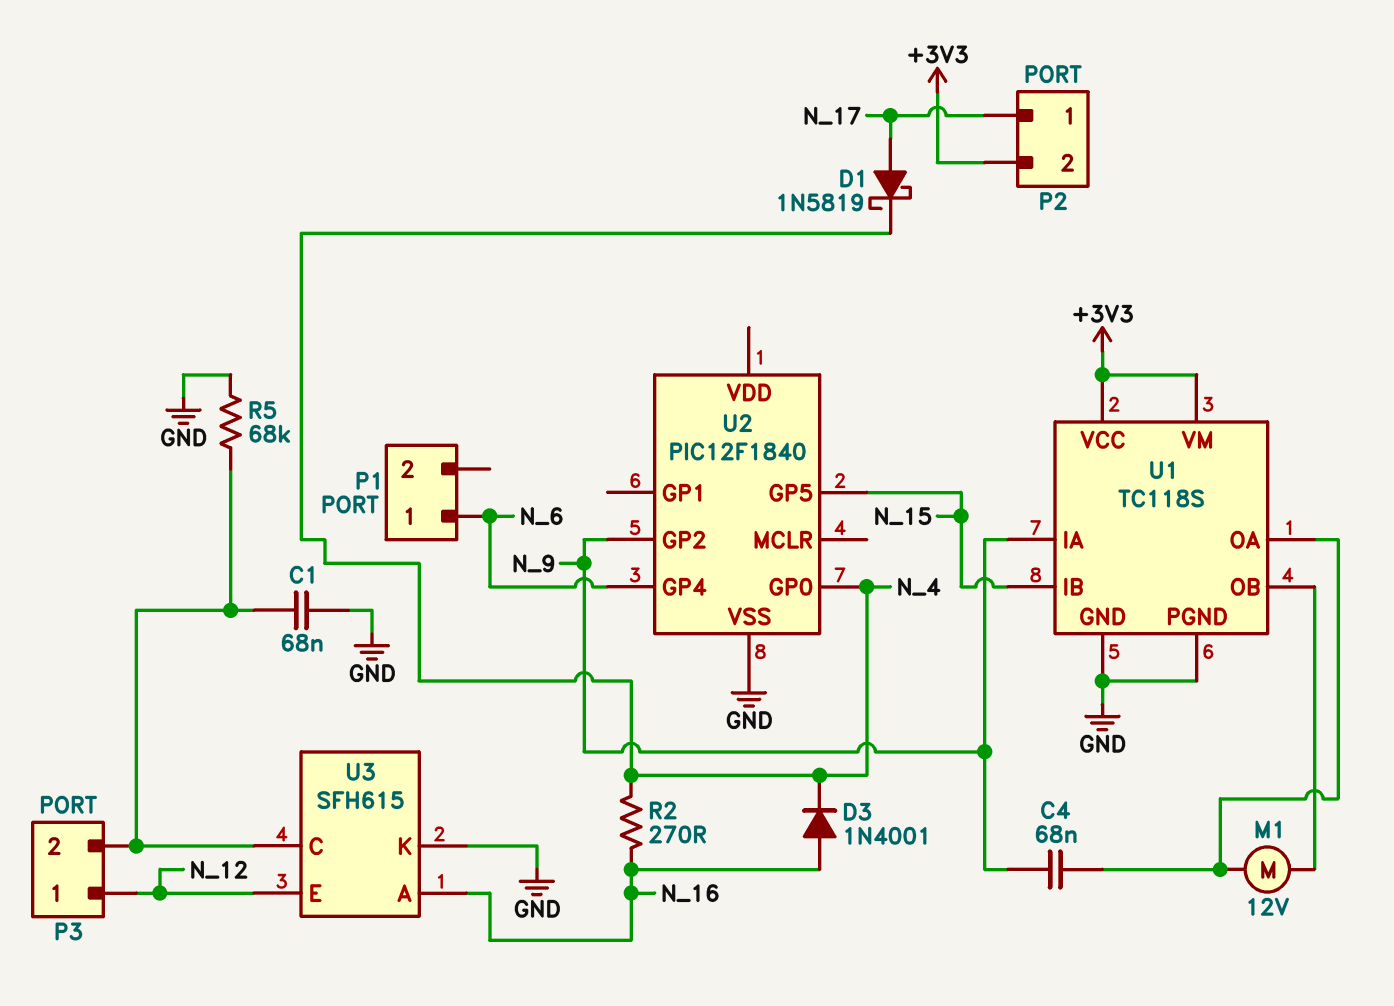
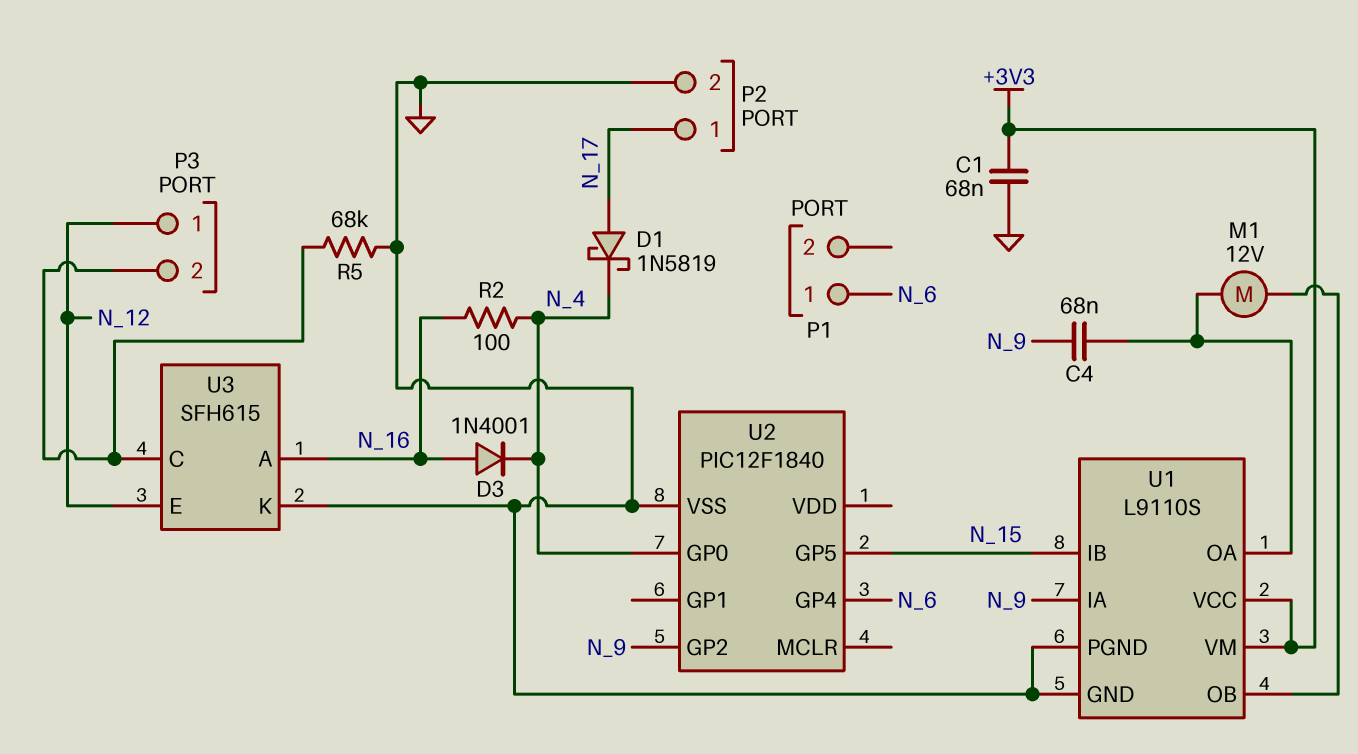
C1: 68nF (GND, P3/2) -> 68nF (+3V3, GND)
P2 pin 2: +3V3 -> GND
R2: 270 (N_4, N_16) -> 100 (N_4, N_16)
U1: TC118S -> L9110S

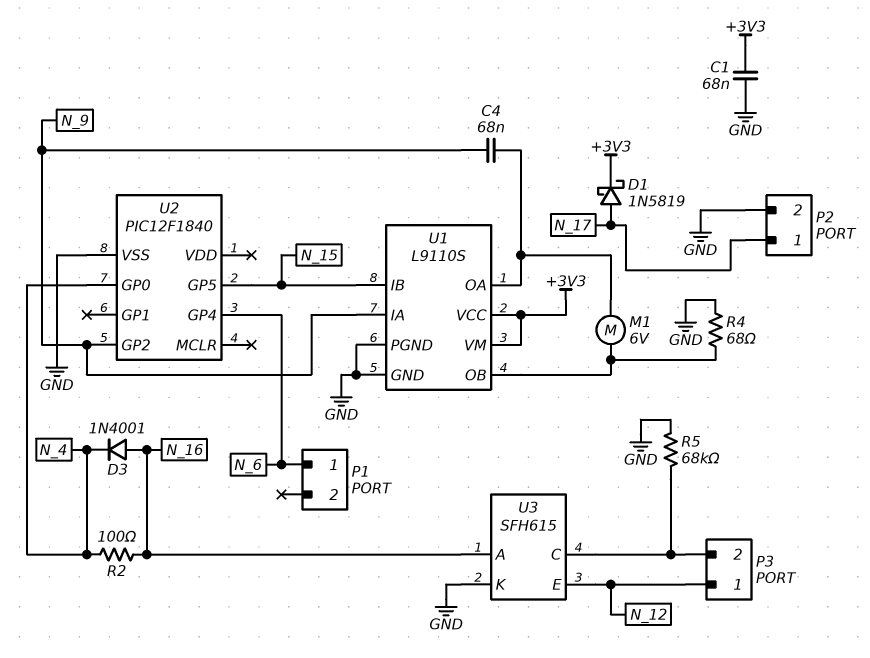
D1: schottky 1N5819 (A N_17, K N_4) -> schottky 1N5819 (A N_17, K +3V3)
M1: motor 12V (U1/OA, U1/OB) -> motor 6V (U1/OA, U1/OB)
R4: none -> 68 (GND, U1/OB)

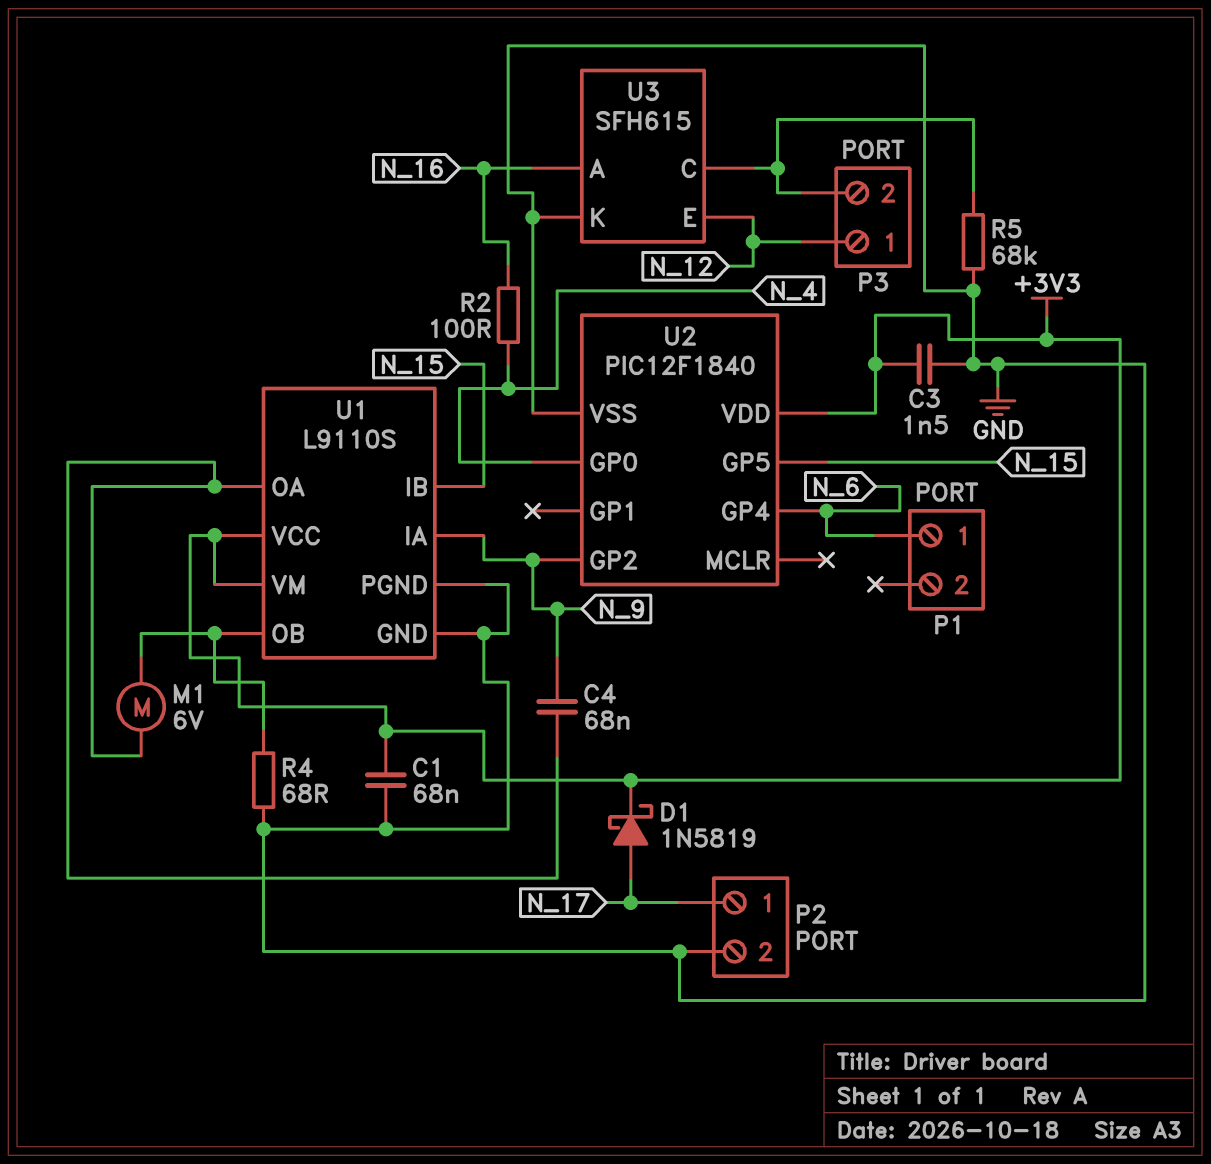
C3: none -> 1.5nF (+3V3, GND)
D3: diode 1N4001 (A N_16, K N_4) -> none
U2 pin VDD: none -> +3V3

